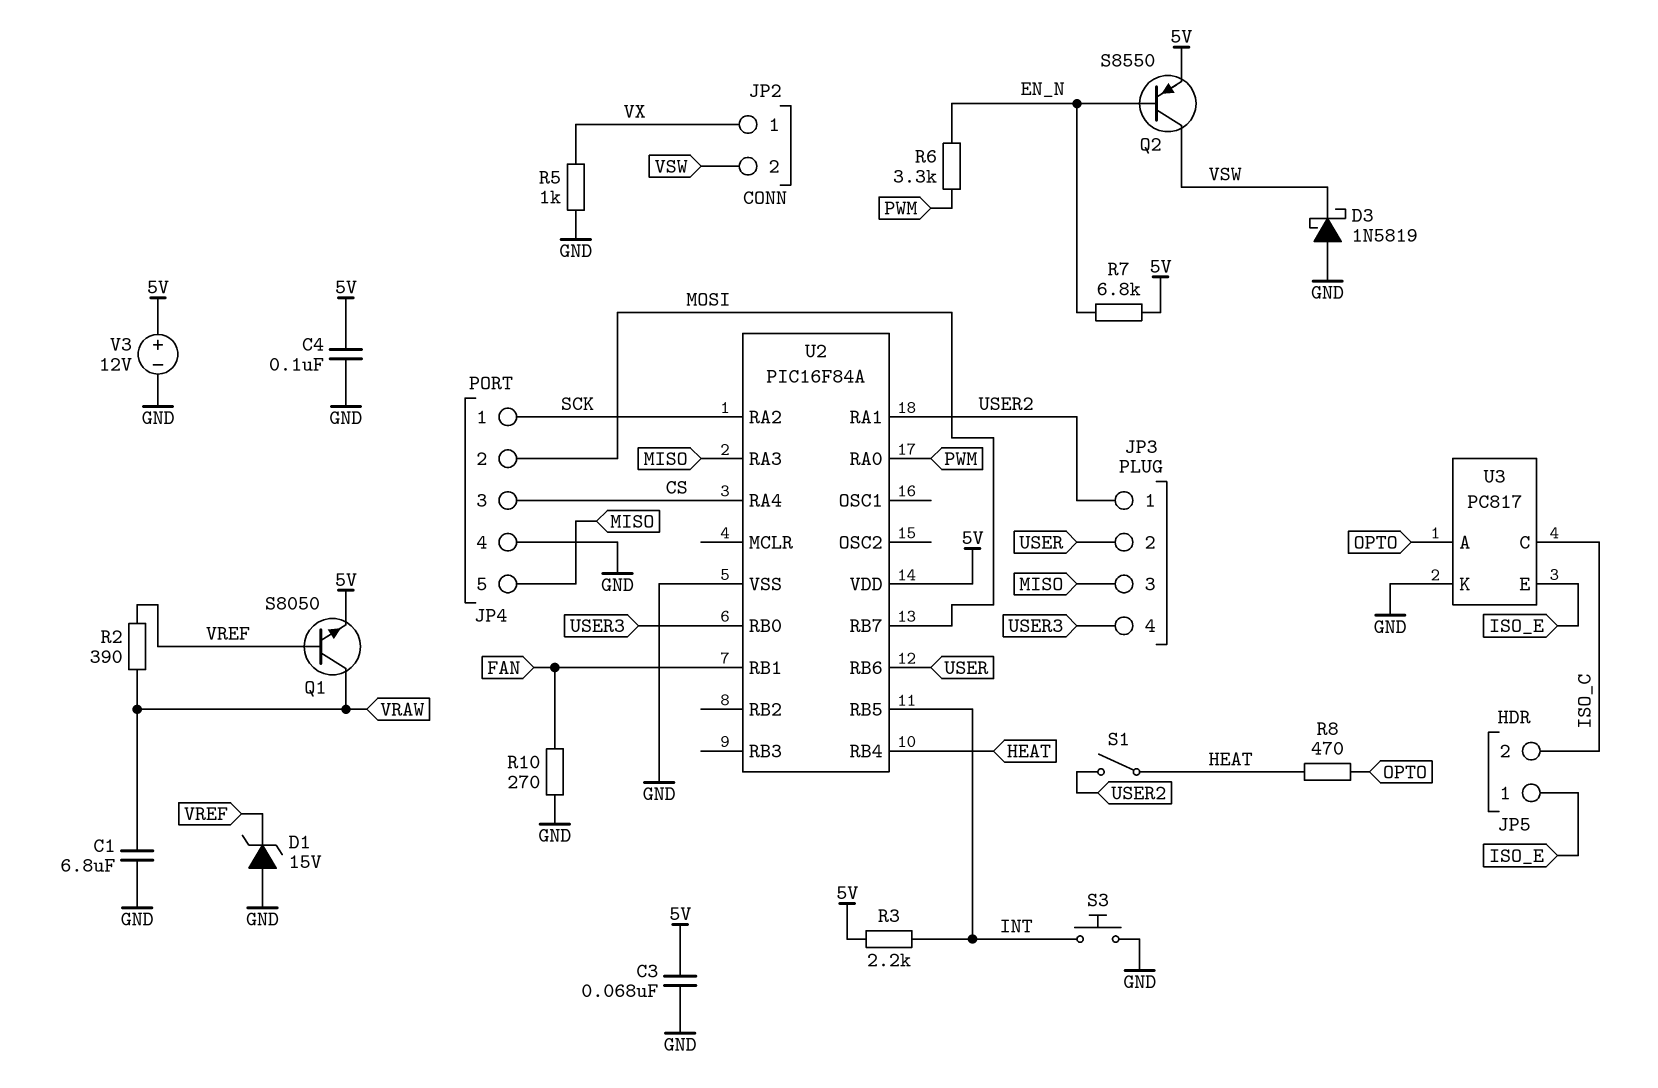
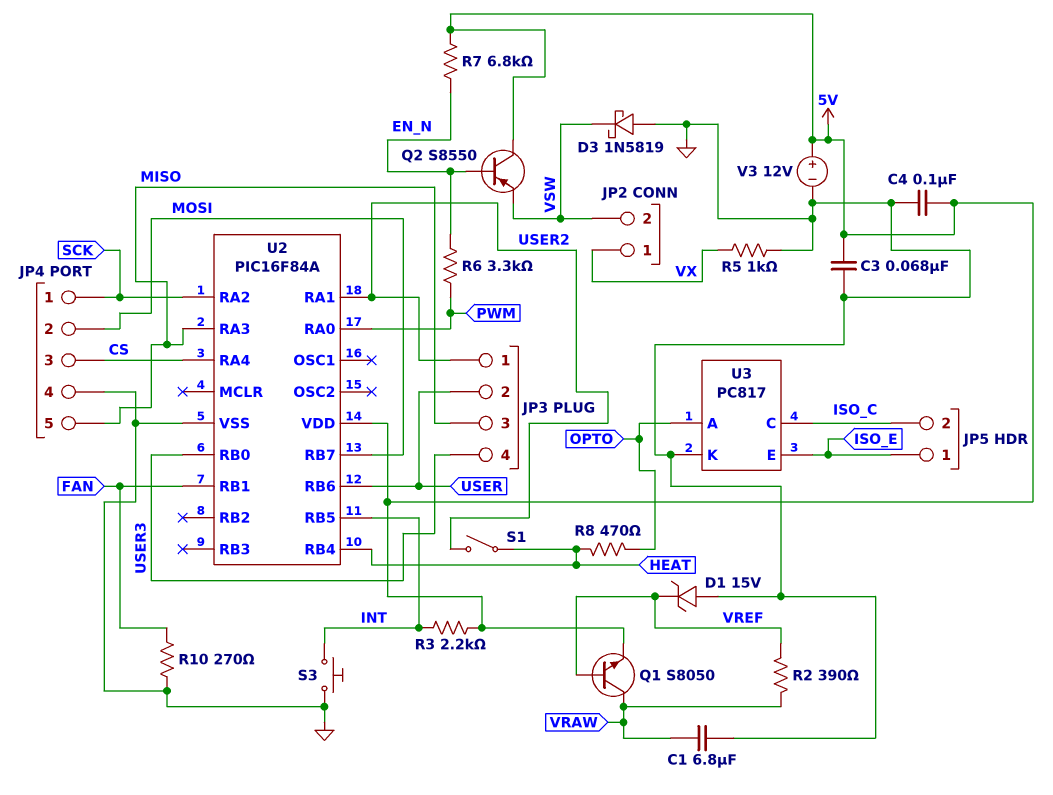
Q2: PNP S8550 (B EN_N, C VSW, E 5V) -> PNP S8550 (B EN_N, C 5V, E VSW)

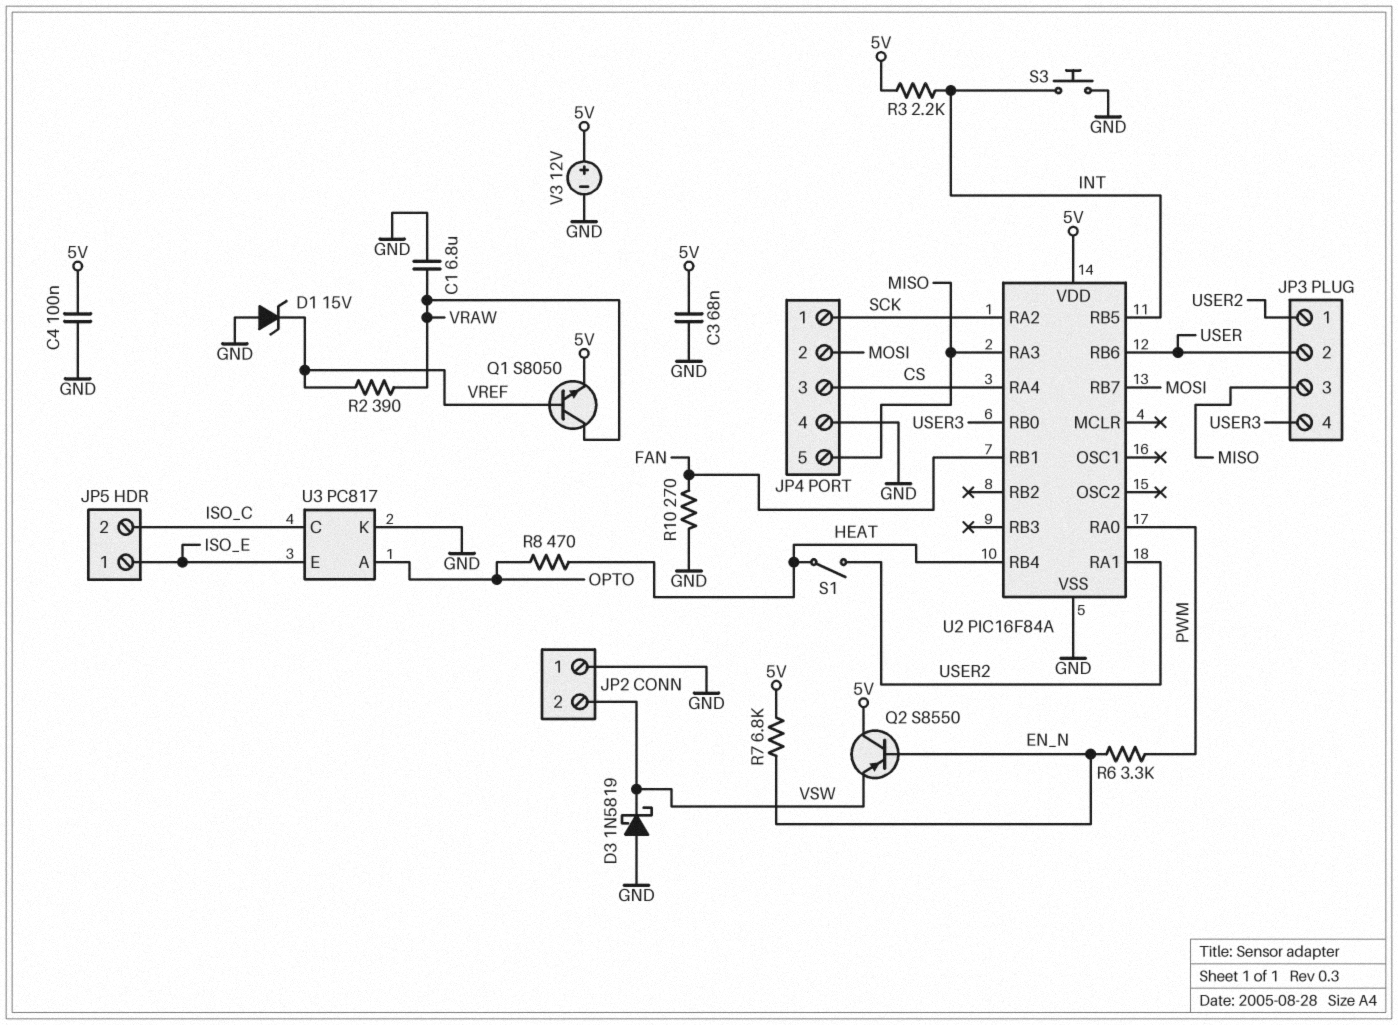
JP2 pin 1: VX -> GND
R5: 1k (GND, VX) -> none

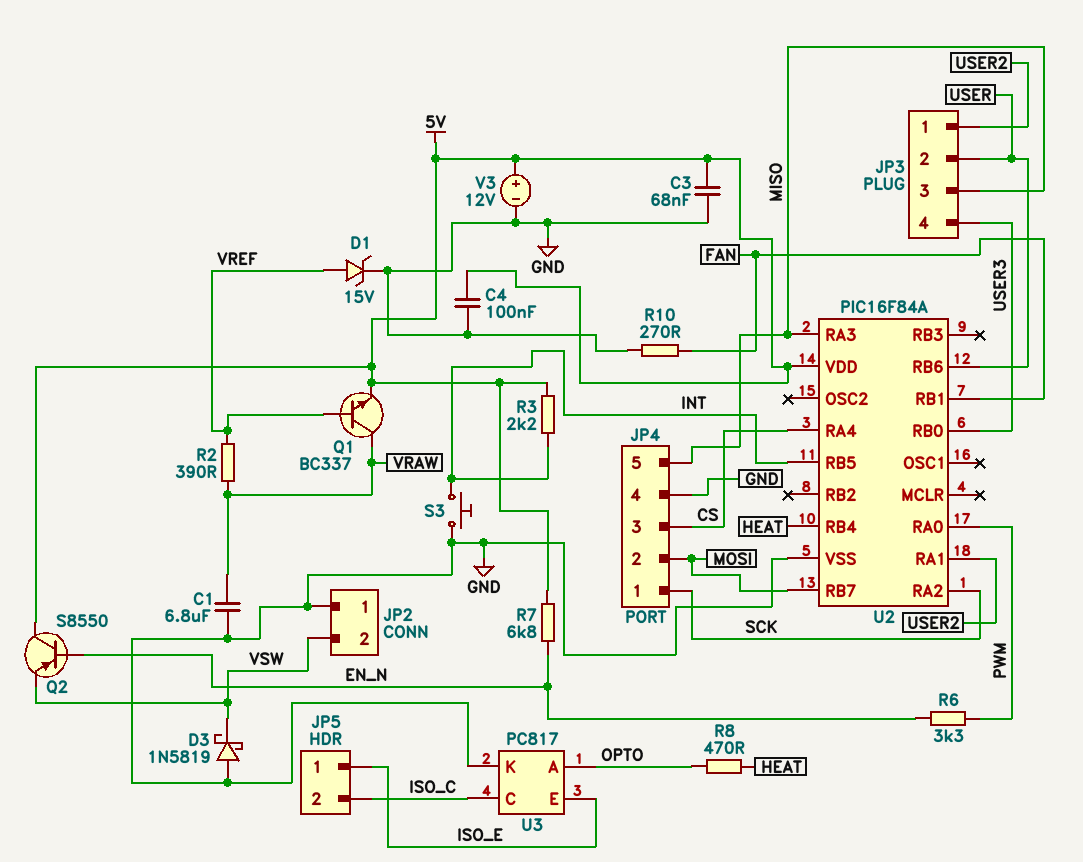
D1: zener 15V (A GND, K VREF) -> zener 15V (A VREF, K GND)
Q1: NPN S8050 (B VREF, C VRAW, E 5V) -> NPN BC337 (B VREF, C VRAW, E 5V)
S1: switch (HEAT, USER2) -> none

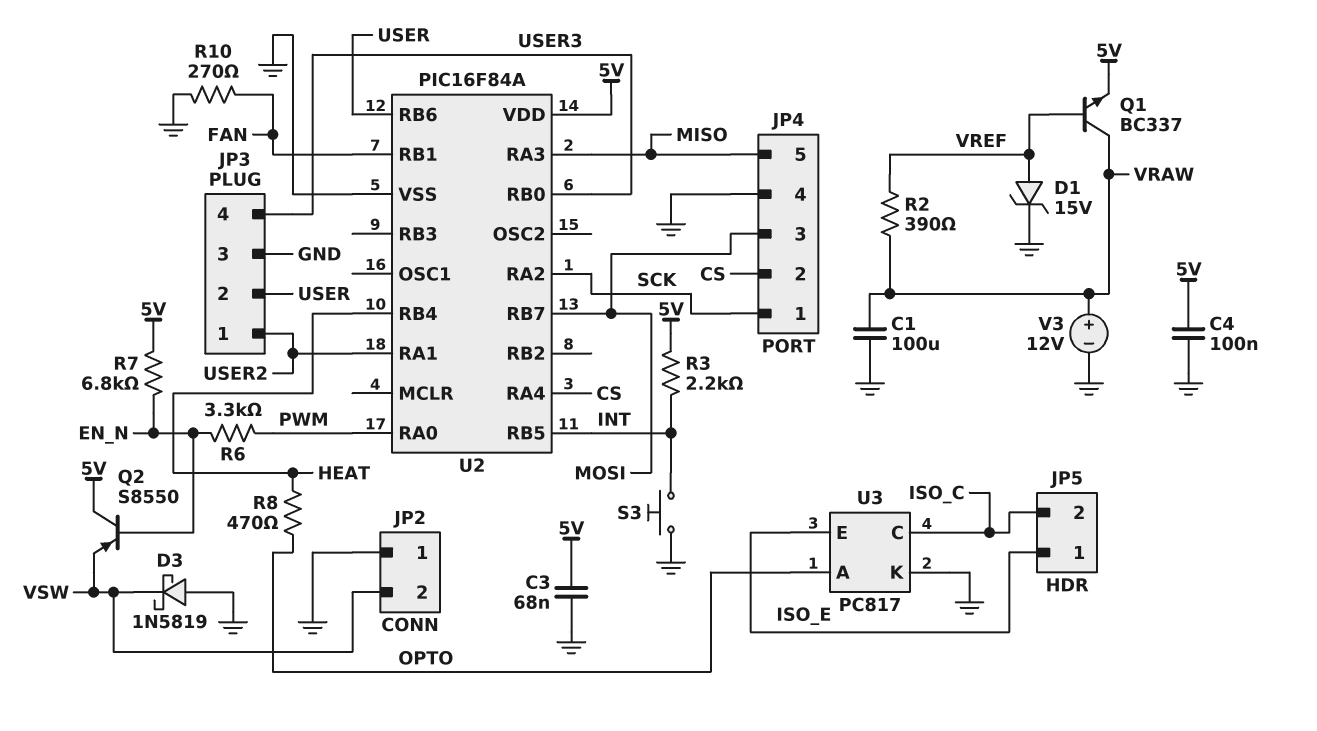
C1: 6.8uF (GND, VRAW) -> 100uF (GND, VRAW)
JP3 pin 3: MISO -> GND
JP4 pin 2: MOSI -> CS
JP4 pin 3: CS -> MOSI
V3: 12V (plus 5V, minus GND) -> 12V (plus VRAW, minus GND)

